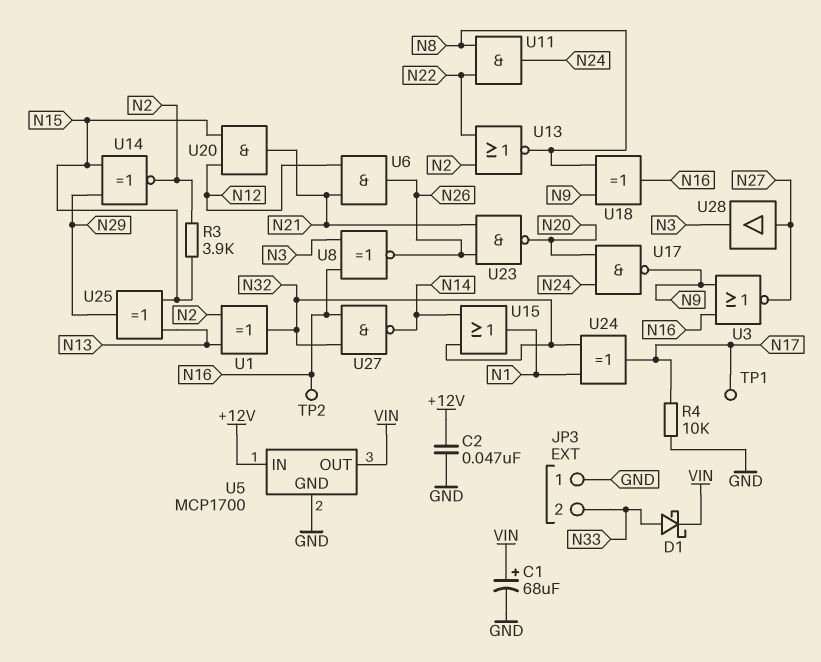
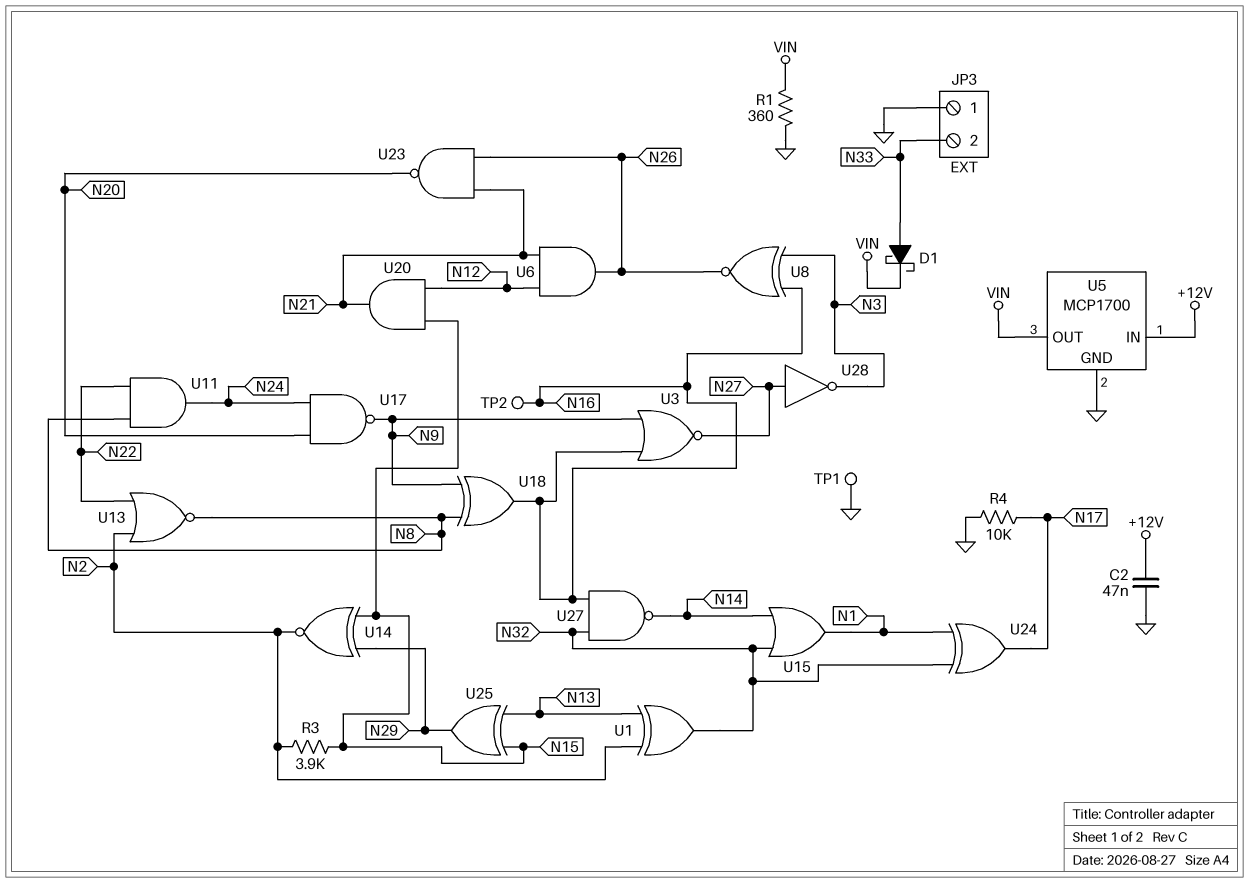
C1: 68uF (plus VIN, minus GND) -> none
R1: none -> 360 (GND, VIN)
TP1: test point (N17) -> test point (GND)
U28: buffer (in N27, out N3) -> NOT (in N27, out N3)

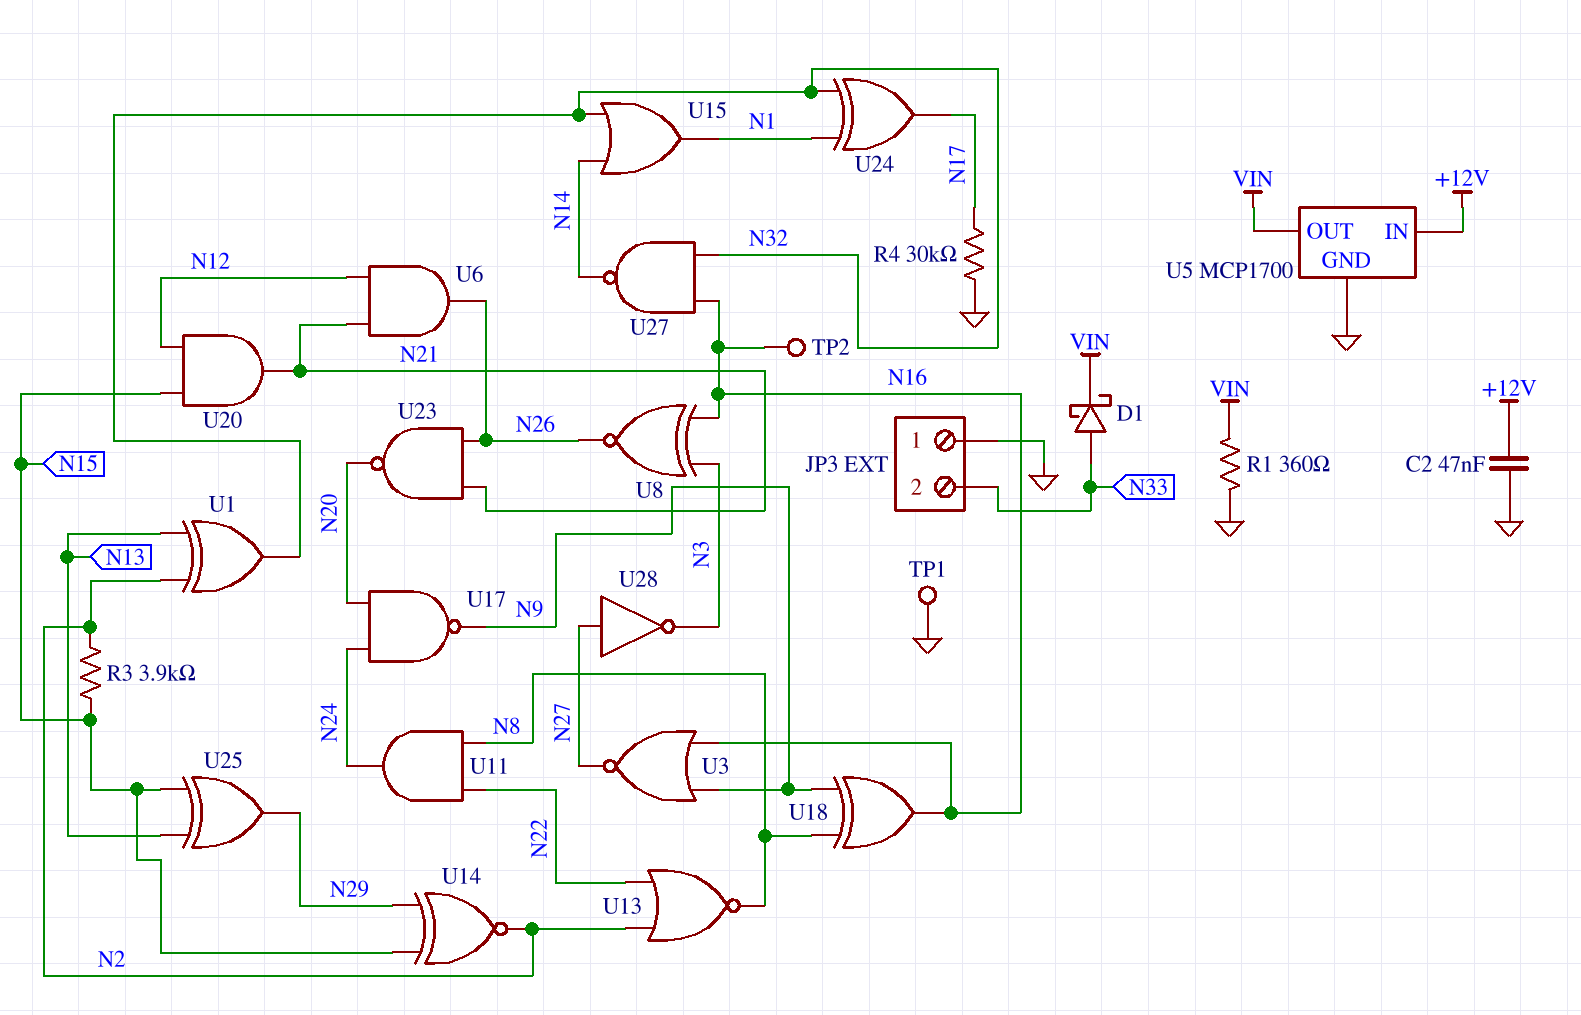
R4: 10k (GND, N17) -> 30k (GND, N17)

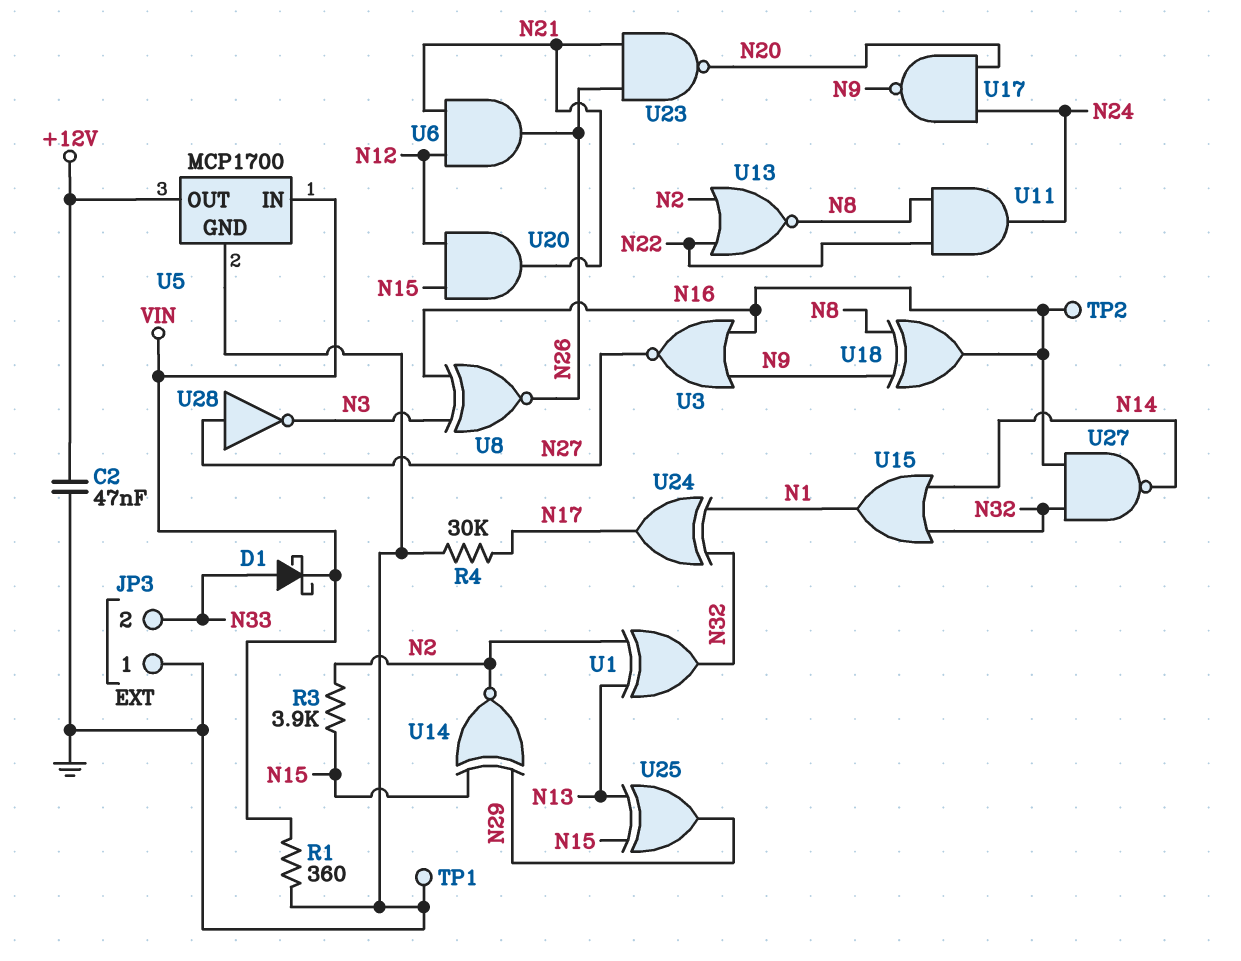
U5 pin IN: +12V -> VIN
U5 pin OUT: VIN -> +12V

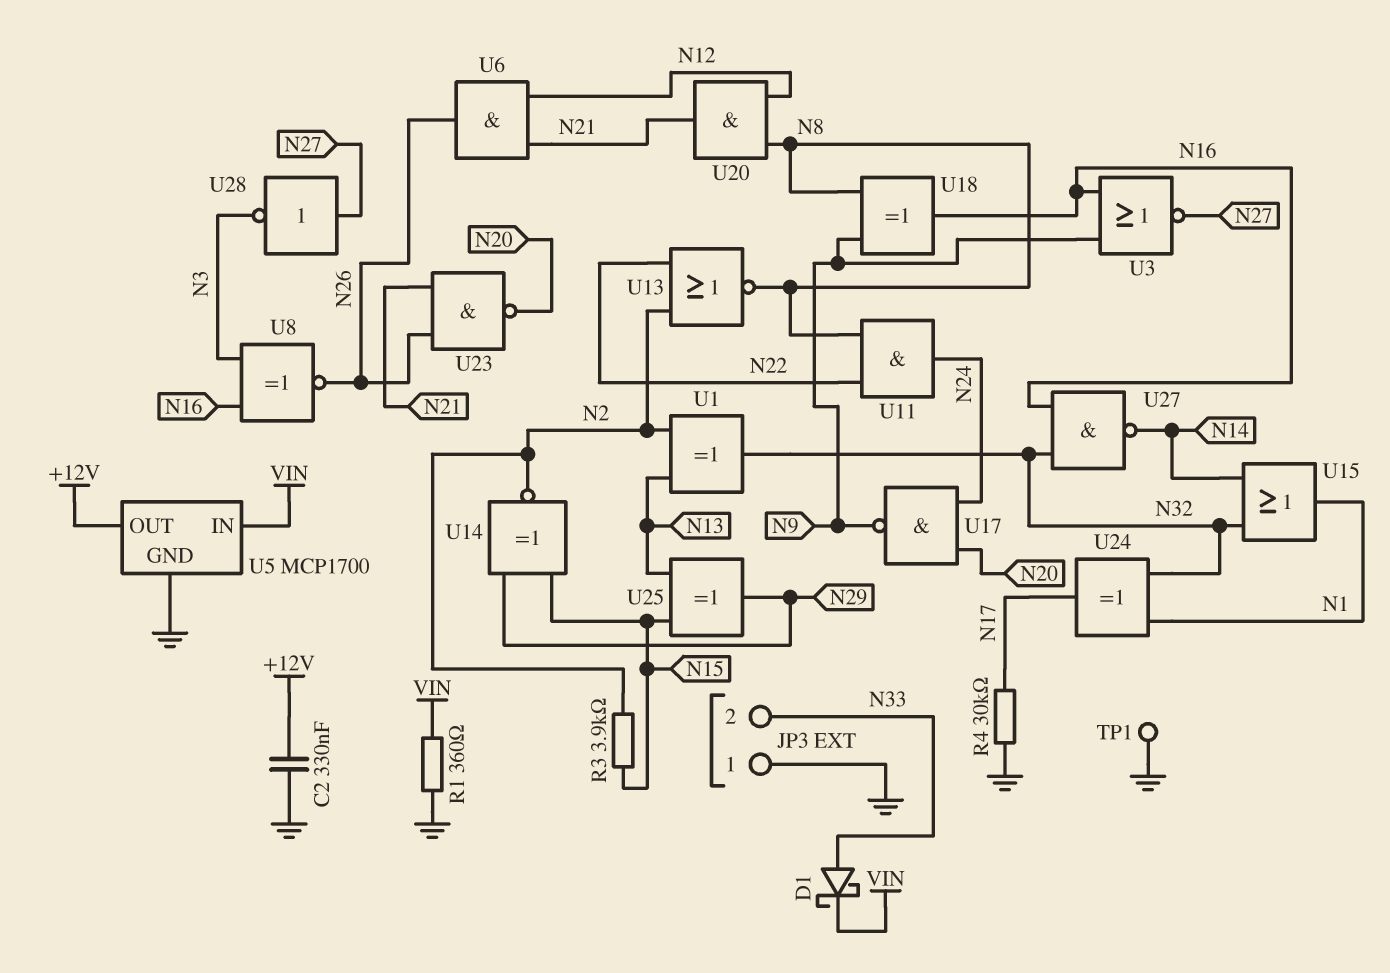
C2: 47nF (+12V, GND) -> 330nF (+12V, GND)
TP2: test point (N16) -> none
U20: AND (in N12, in N15, out N21) -> AND (in N8, in N12, out N21)

